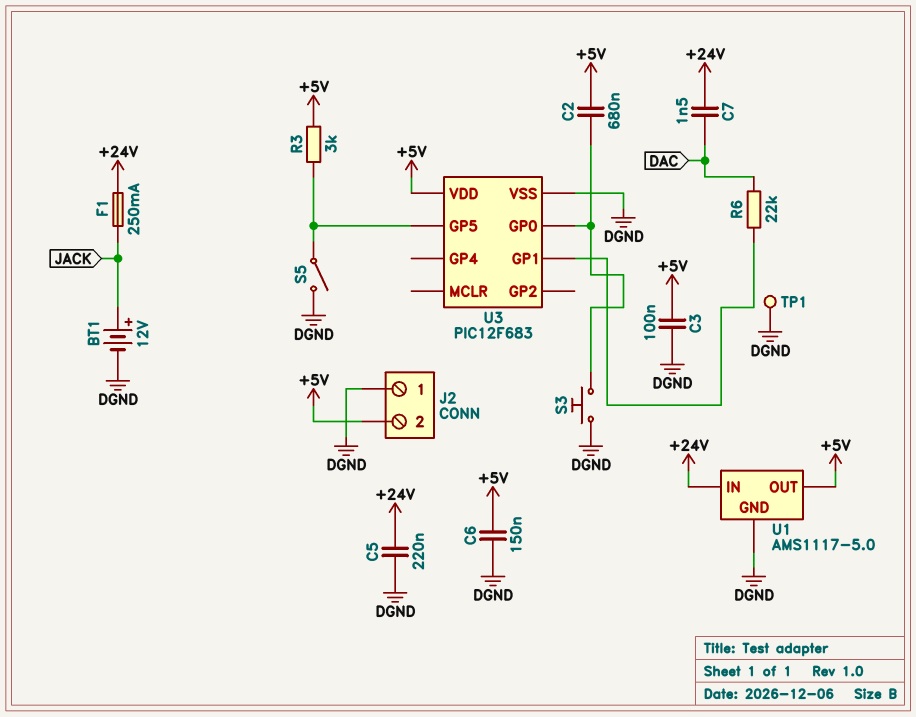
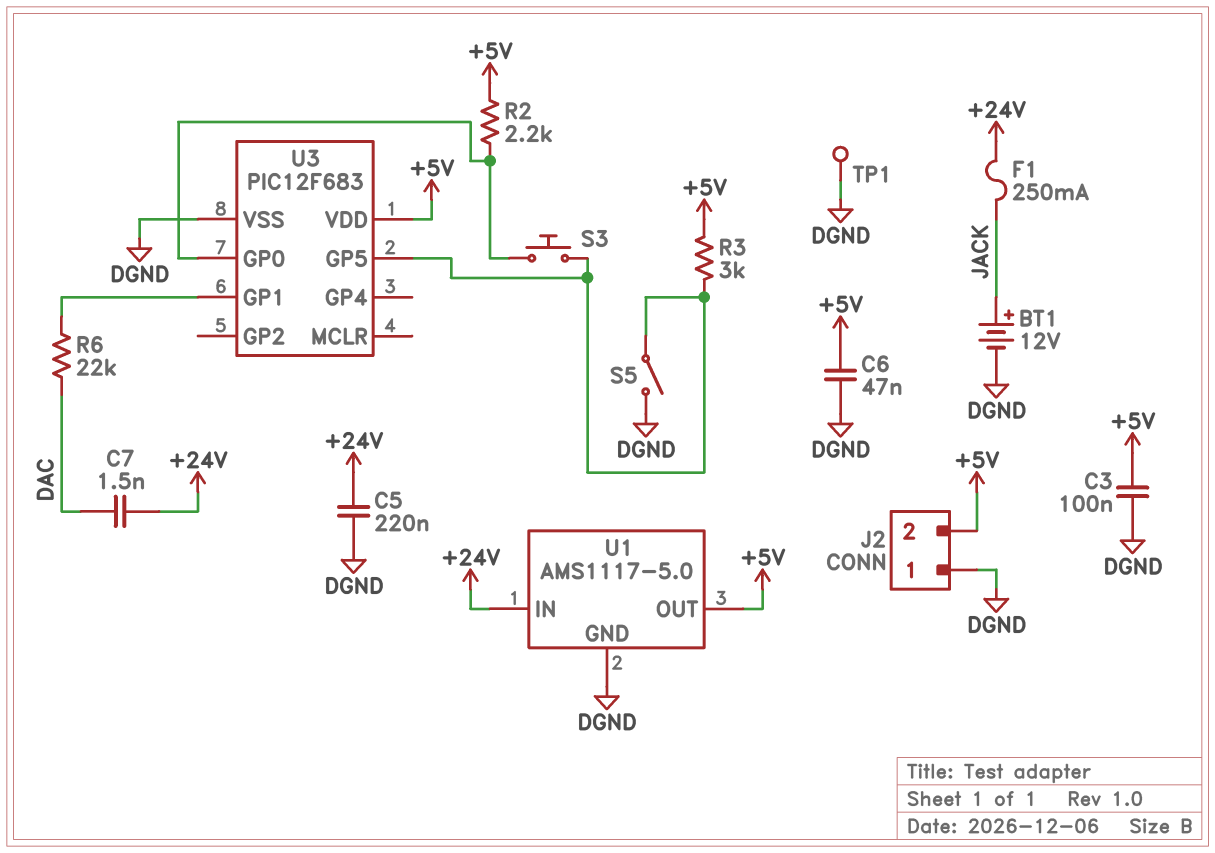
C2: 680nF (+5V, U3/GP0) -> none
C6: 150nF (+5V, DGND) -> 47nF (+5V, DGND)
R2: none -> 2.2k (+5V, U3/GP0)
S3: button (DGND, U3/GP0) -> button (U3/GP0, U3/GP5)

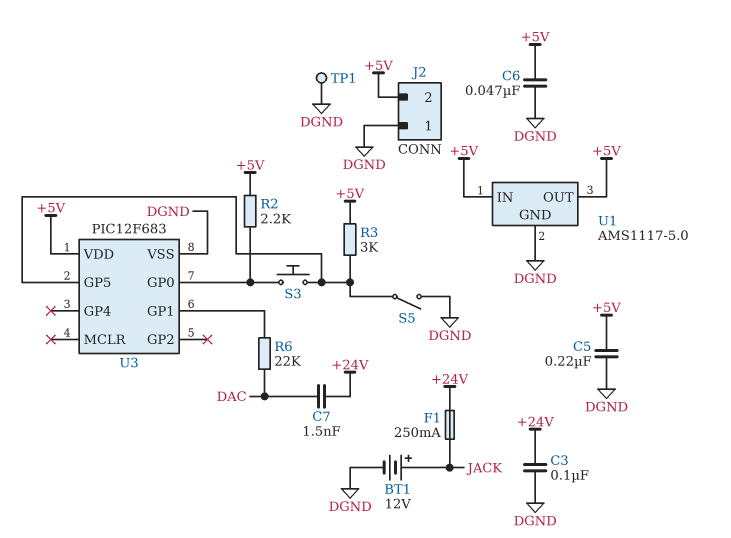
C3: 100nF (+5V, DGND) -> 100nF (+24V, DGND)
C5: 220nF (+24V, DGND) -> 220nF (+5V, DGND)
U1 pin IN: +24V -> +5V

